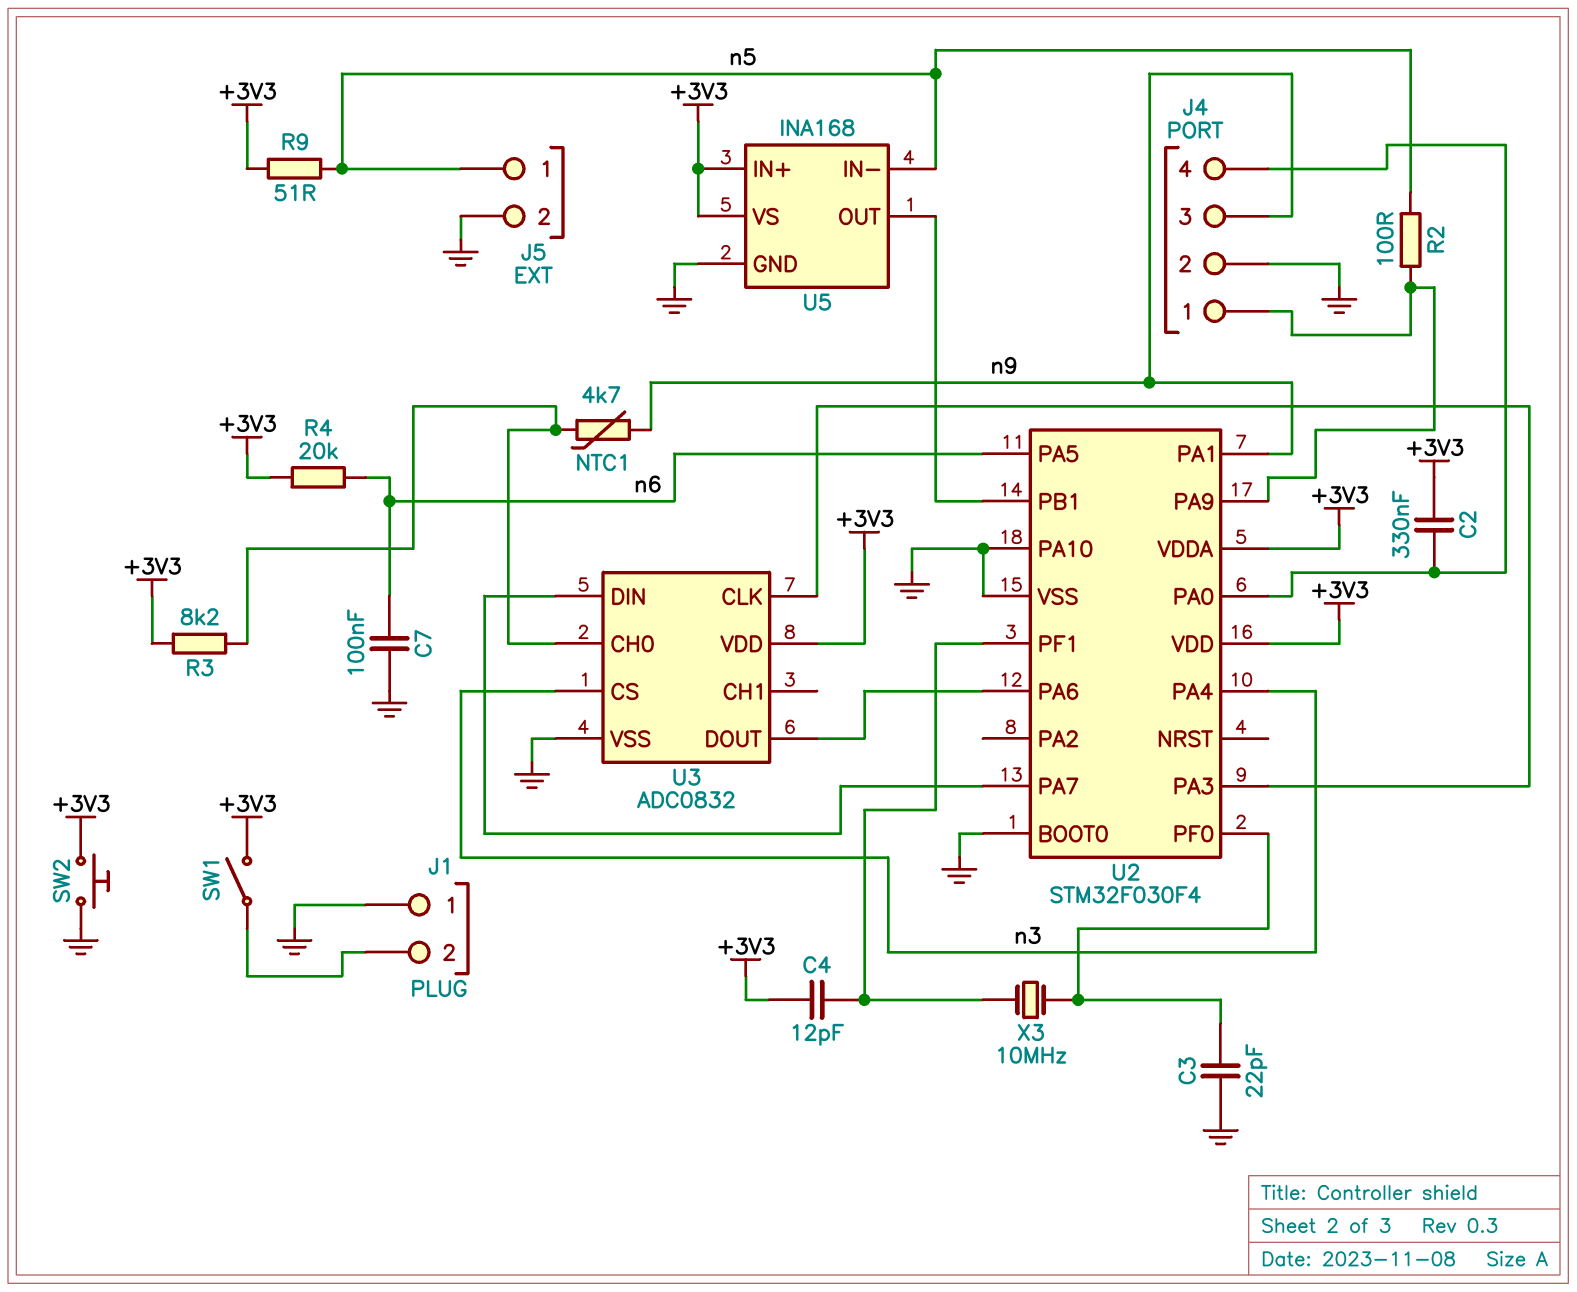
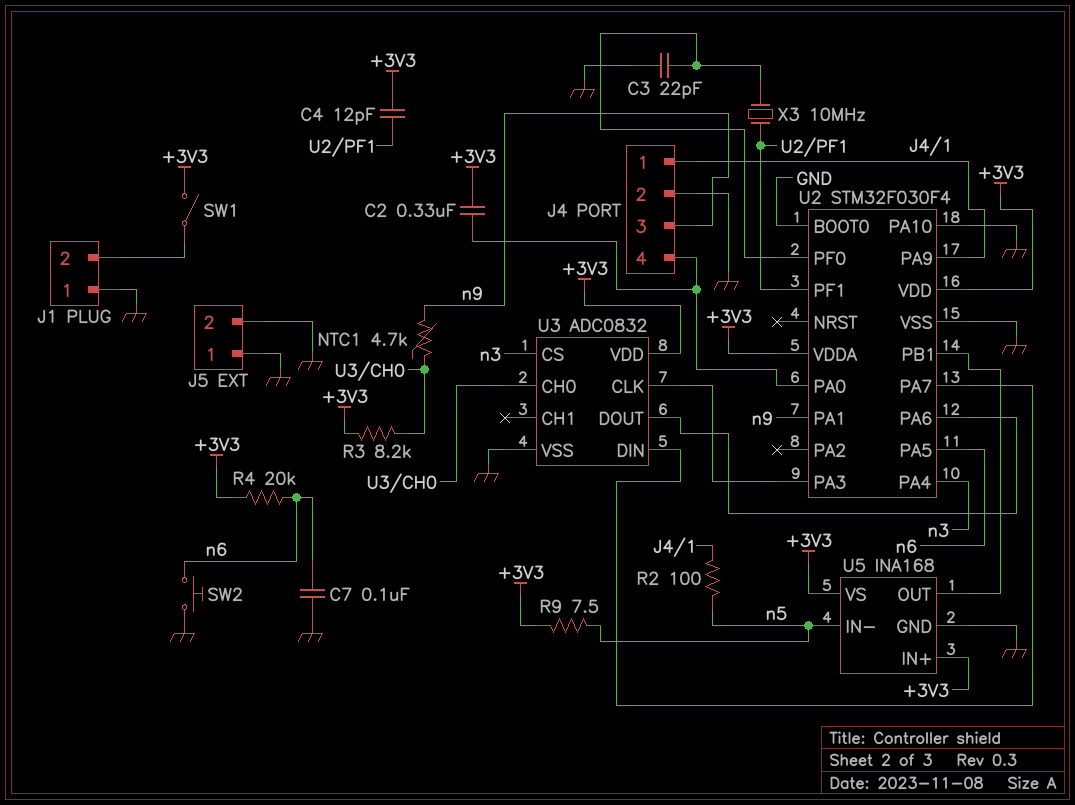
J5 pin 1: n5 -> GND
R9: 51 (+3V3, n5) -> 7.5 (+3V3, n5)
SW2: button (+3V3, GND) -> button (GND, n6)

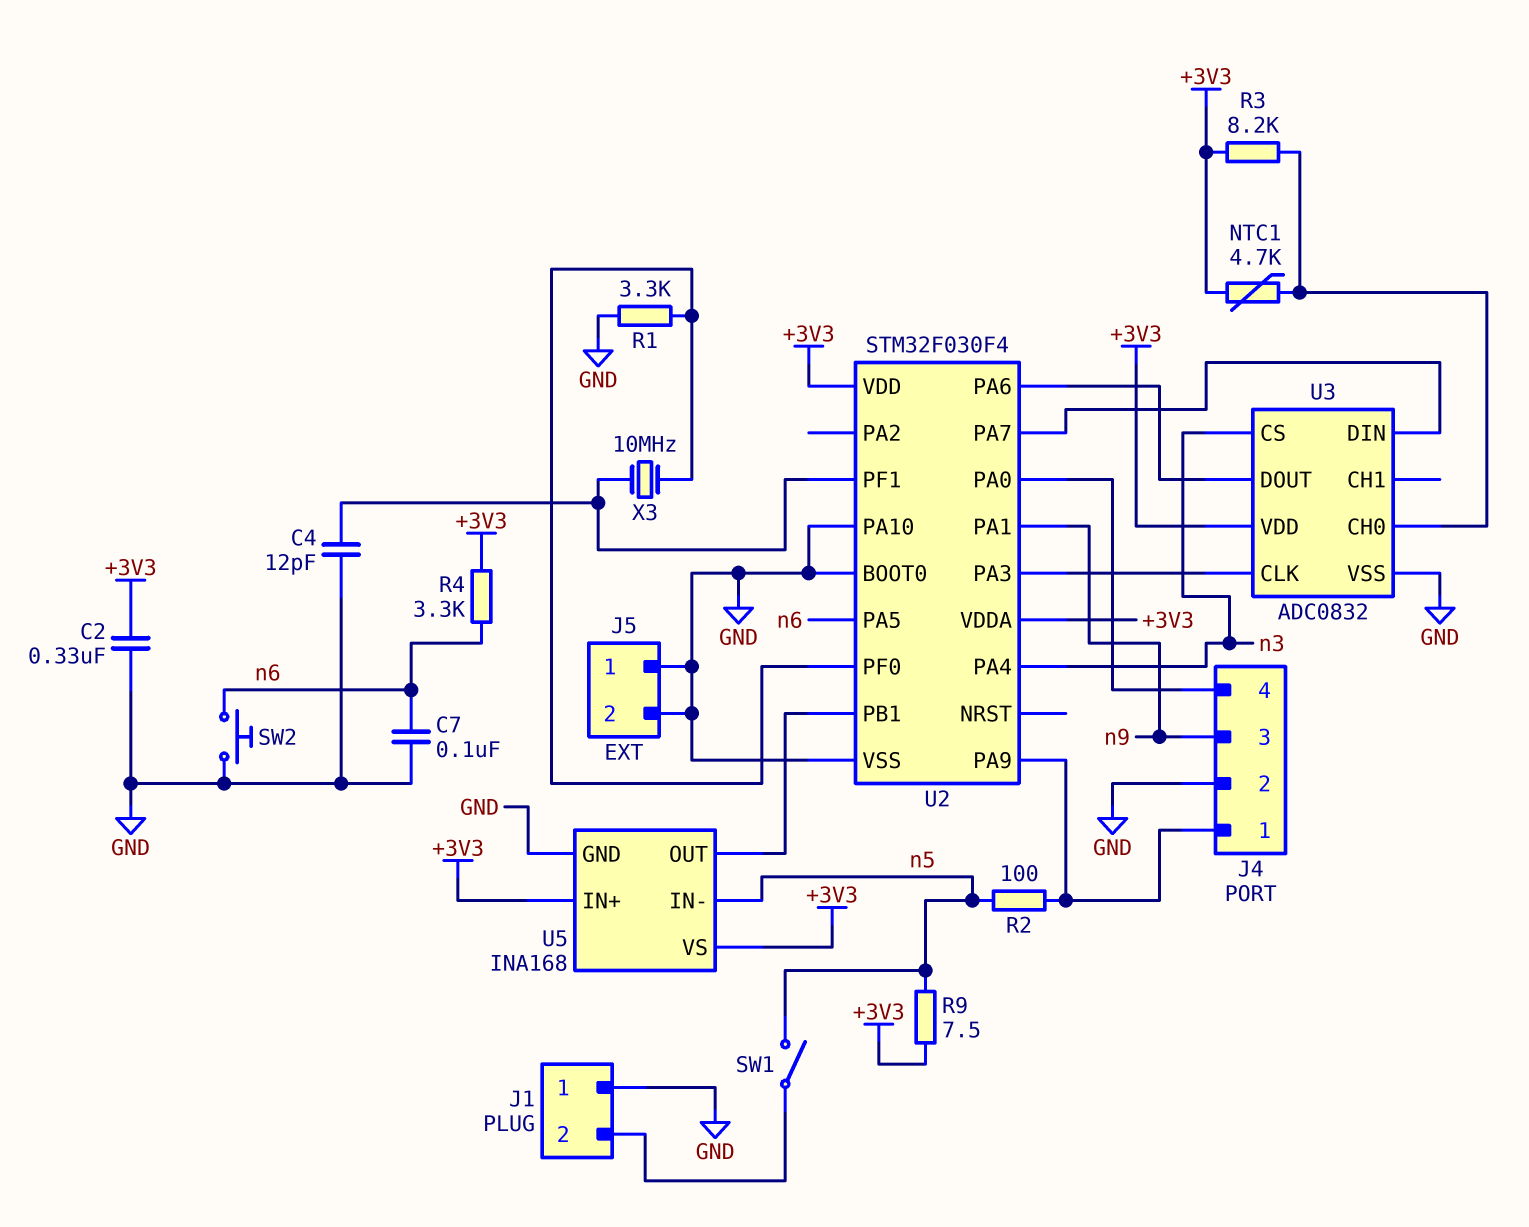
C2: 330nF (+3V3, J4/4) -> 330nF (+3V3, GND)
C3: 22pF (GND, U2/PF0) -> none
C4: 12pF (+3V3, U2/PF1) -> 12pF (GND, U2/PF1)
NTC1: 4.7k (U3/CH0, n9) -> 4.7k (+3V3, U3/CH0)
R1: none -> 3.3k (GND, U2/PF0)
R4: 20k (+3V3, n6) -> 3.3k (+3V3, n6)
SW1: switch (+3V3, J1/2) -> switch (J1/2, n5)

